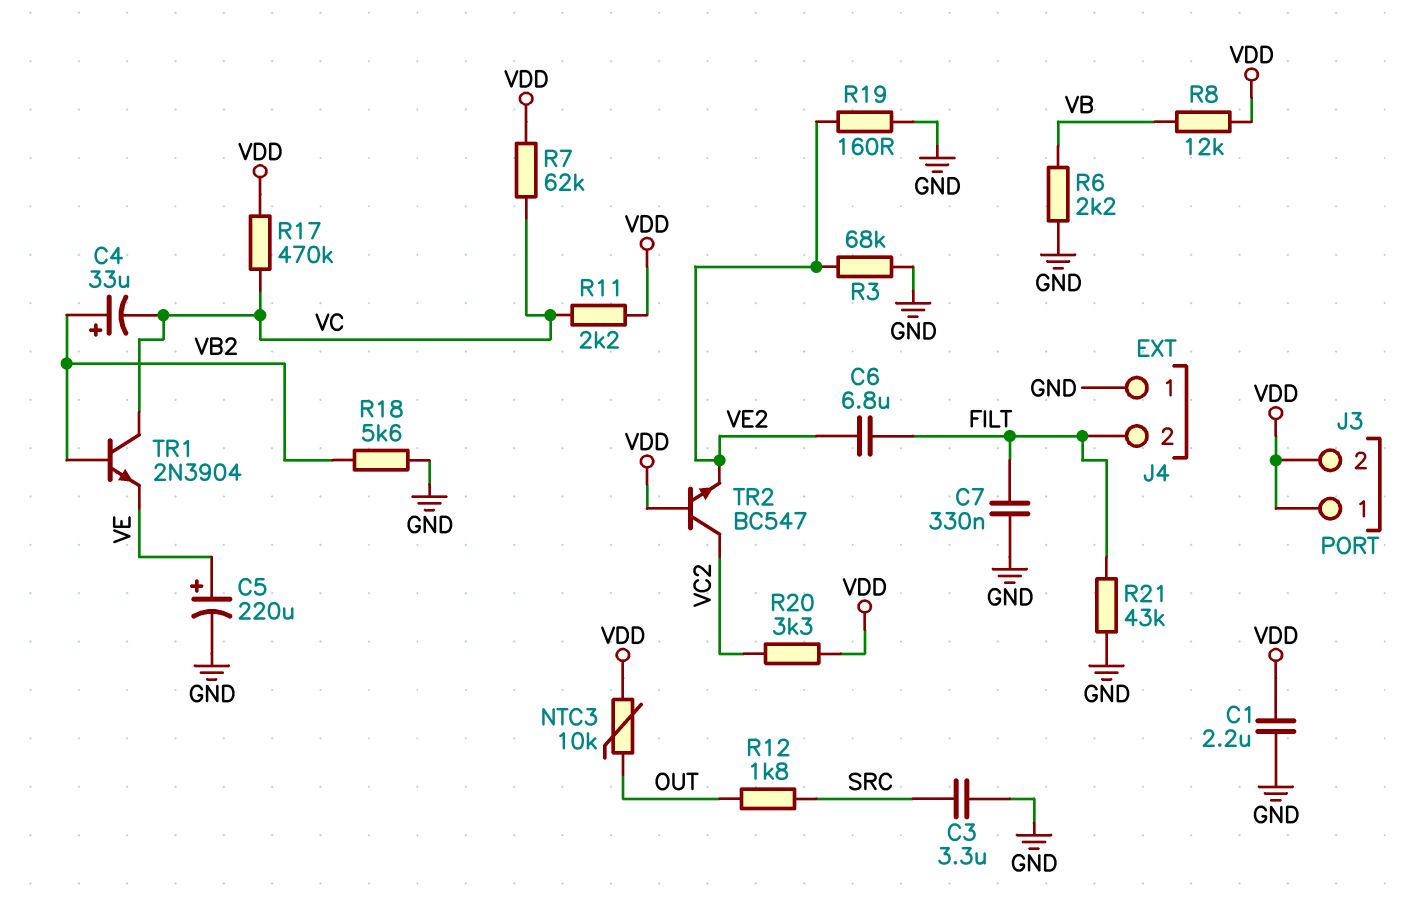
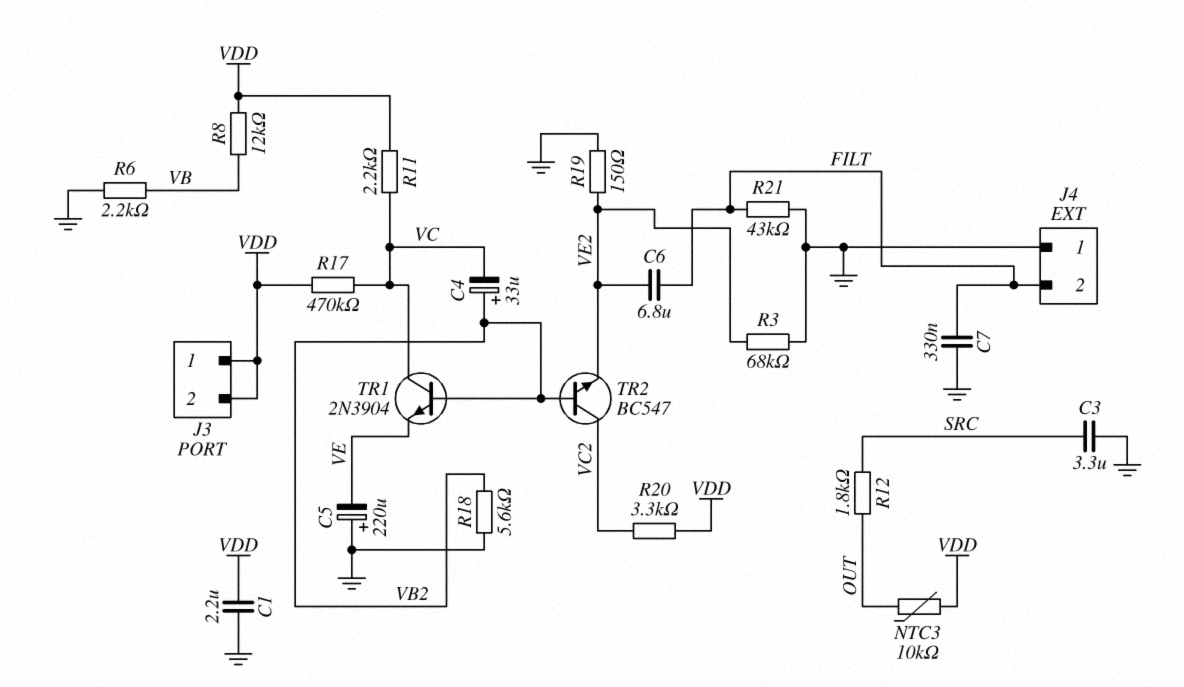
C5: 220uF (plus VE, minus GND) -> 220uF (plus GND, minus VE)
R7: 62k (VC, VDD) -> none
R19: 160 (GND, VE2) -> 150 (GND, VE2)
TR2: NPN BC547 (B VDD, C VC2, E VE2) -> NPN BC547 (B VB2, C VC2, E VE2)

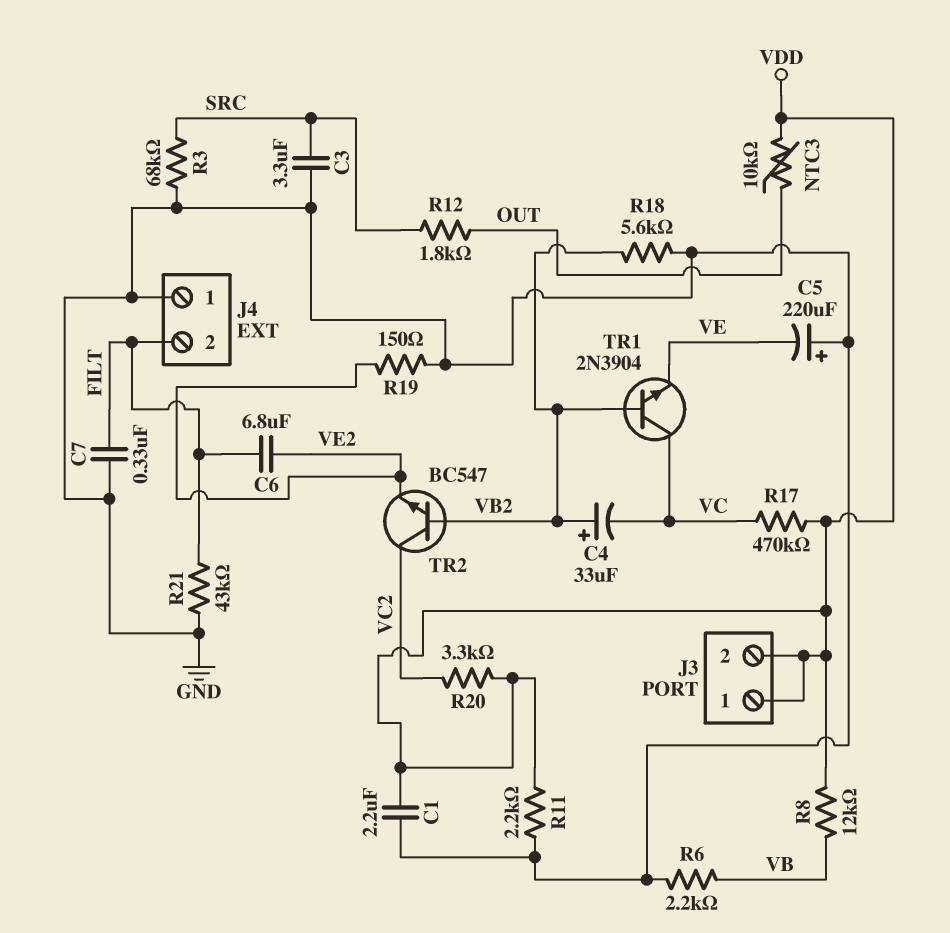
R3: 68k (GND, VE2) -> 68k (GND, SRC)
R11: 2.2k (VC, VDD) -> 2.2k (GND, VDD)

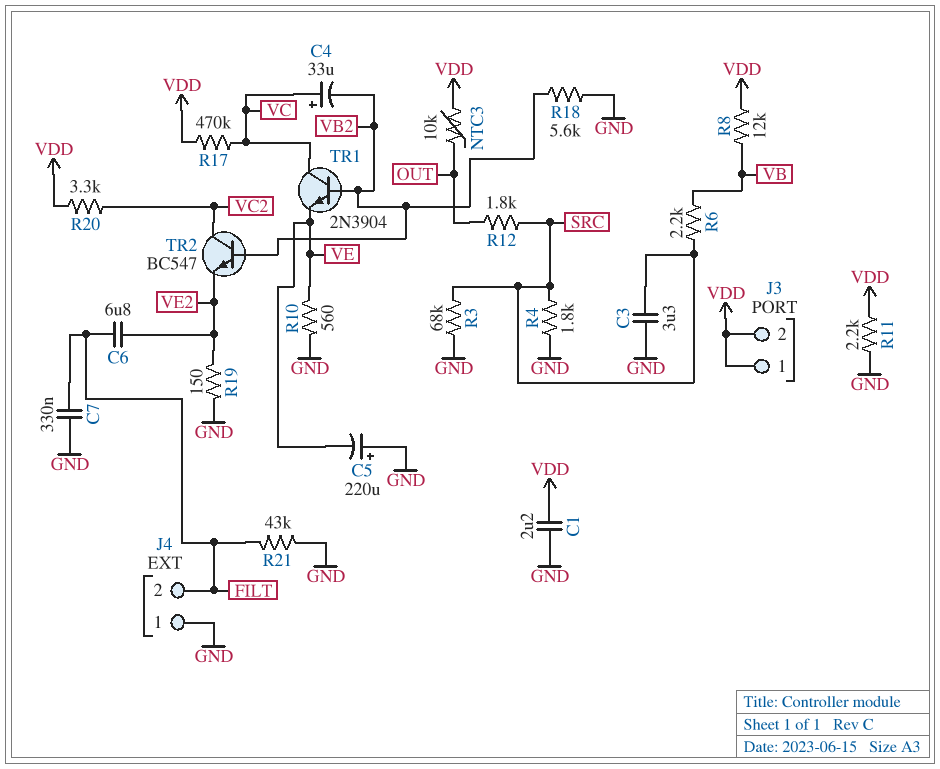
C4: 33uF (plus VB2, minus VC) -> 33uF (plus VC, minus VB2)
R4: none -> 1.8k (GND, SRC)
R6: 2.2k (GND, VB) -> 2.2k (SRC, VB)
R10: none -> 560 (GND, VE)

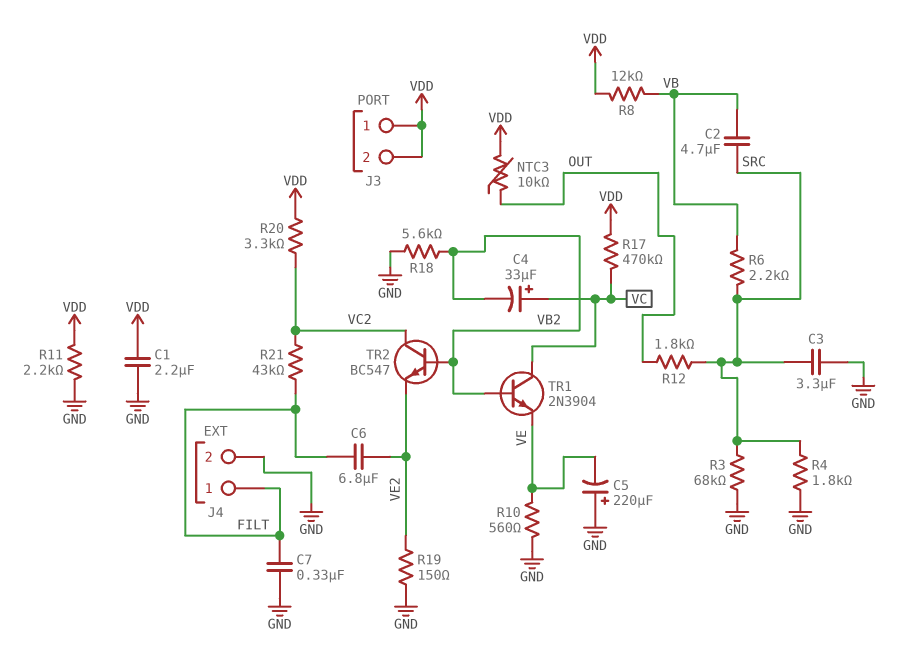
C2: none -> 4.7uF (SRC, VB)
J4 pin 1: GND -> FILT
J4 pin 2: FILT -> GND
R21: 43k (FILT, GND) -> 43k (FILT, VC2)

